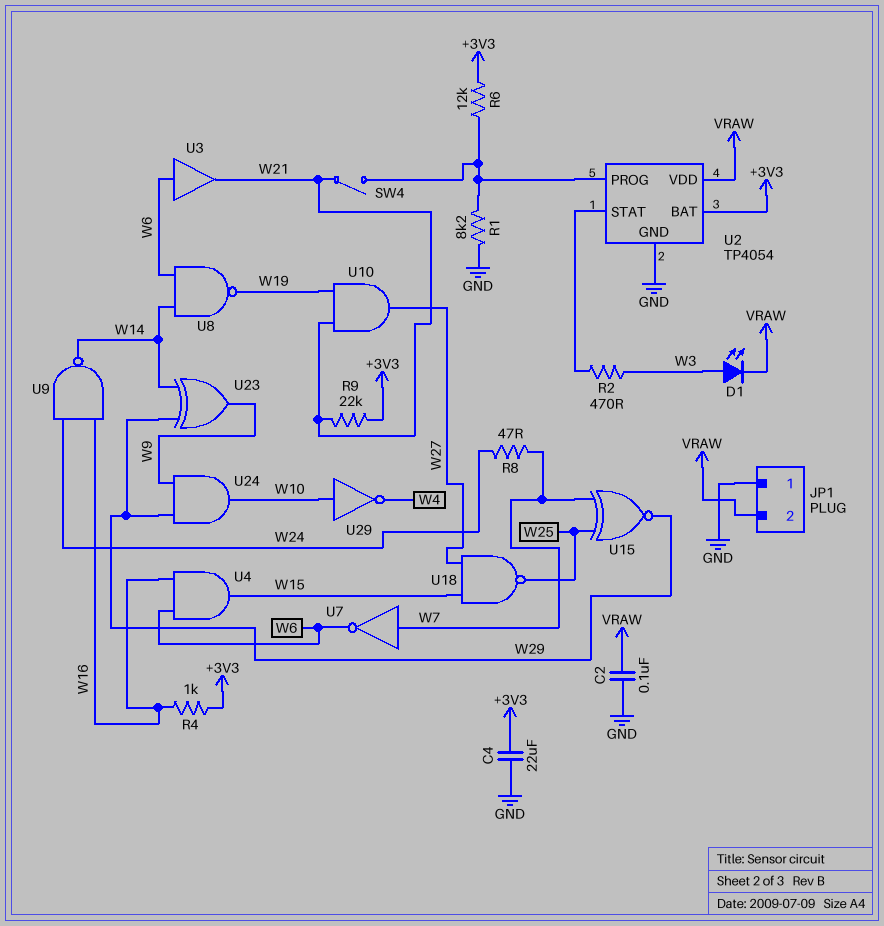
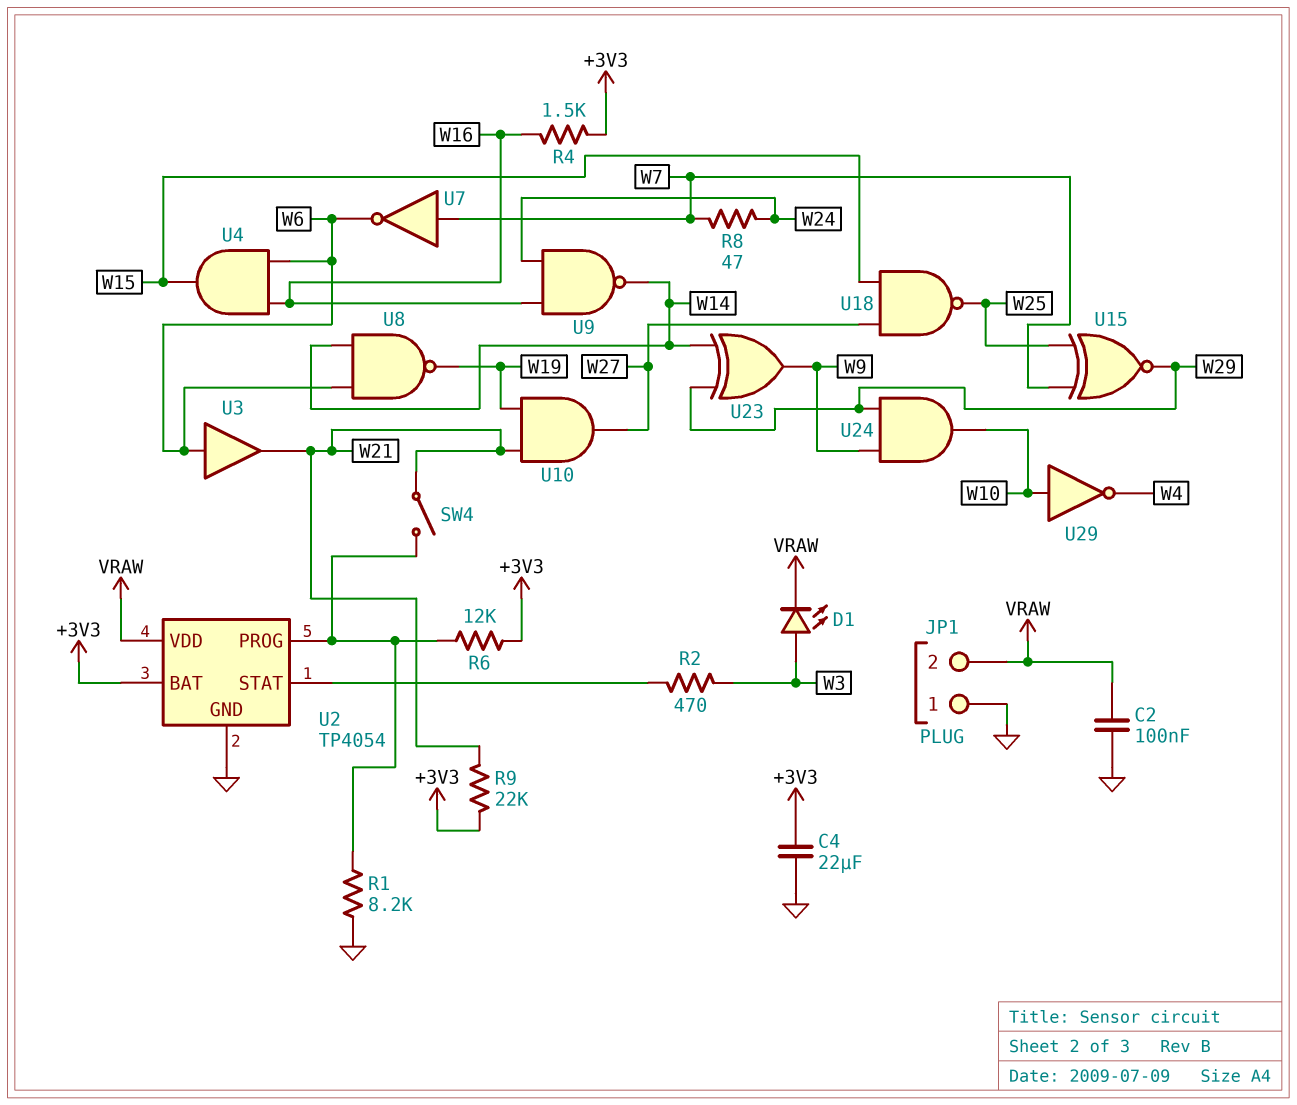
R4: 1k (+3V3, W16) -> 1.5k (+3V3, W16)

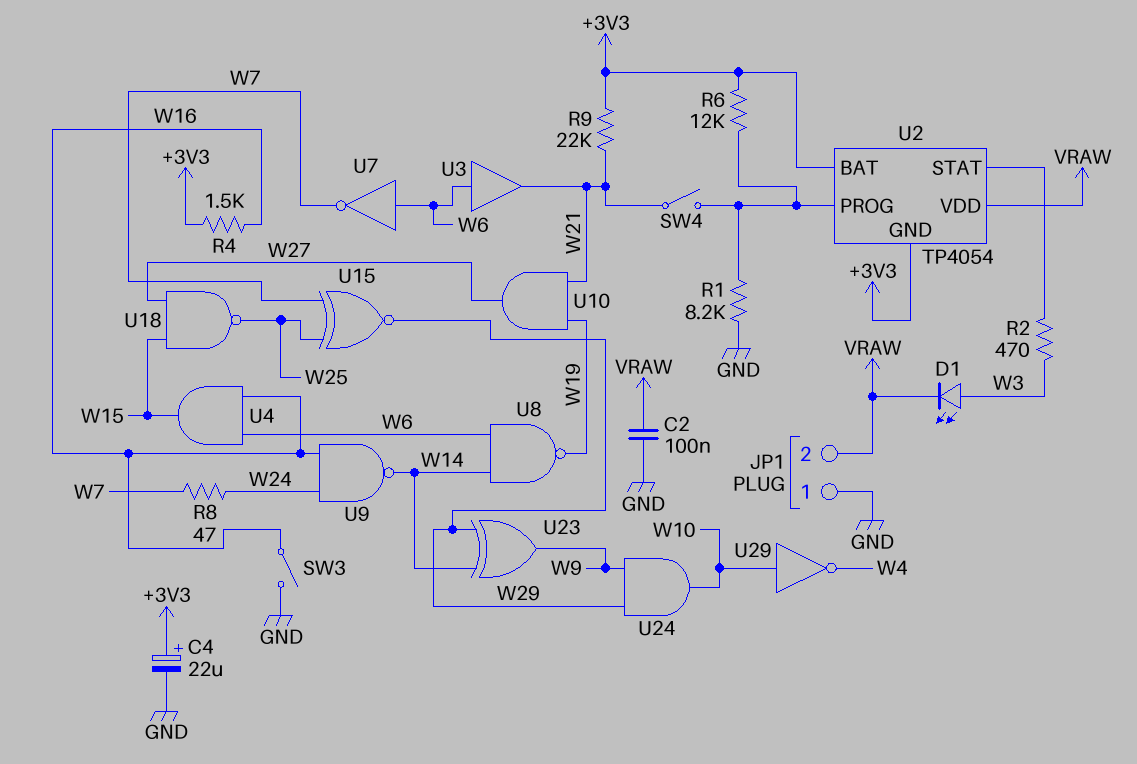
C4: 22uF (+3V3, GND) -> 22uF (plus +3V3, minus GND)
SW3: none -> switch (GND, W16)
U2 pin GND: GND -> +3V3
U7: NOT (in W7, out W6) -> NOT (in W6, out W7)

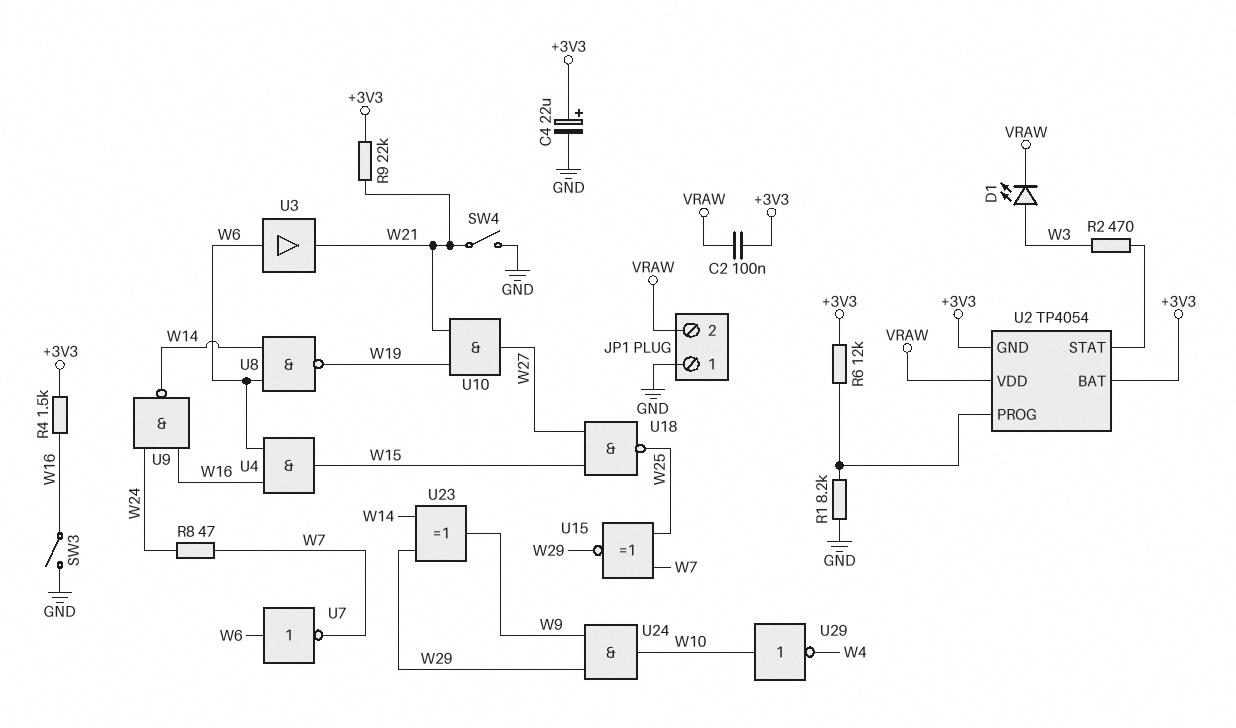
C2: 100nF (GND, VRAW) -> 100nF (+3V3, VRAW)
SW4: switch (U2/PROG, W21) -> switch (GND, W21)

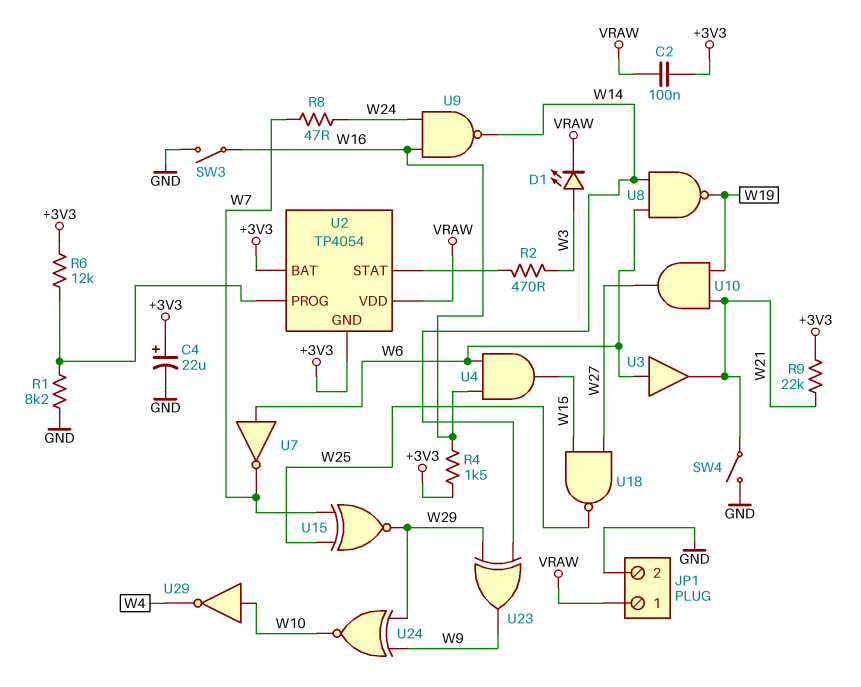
JP1 pin 1: GND -> VRAW
JP1 pin 2: VRAW -> GND
U24: AND (in W9, in W29, out W10) -> XNOR (in W9, in W29, out W10)

